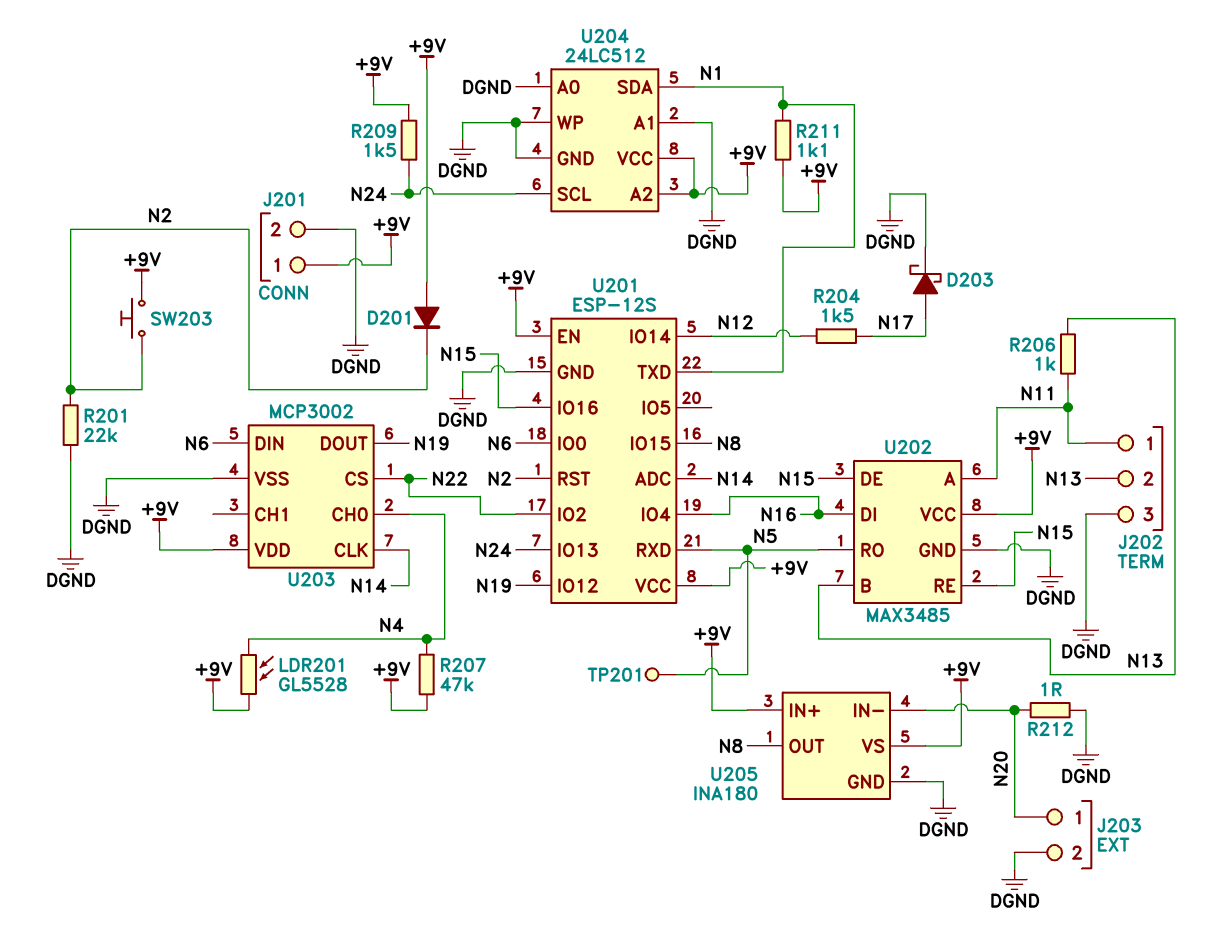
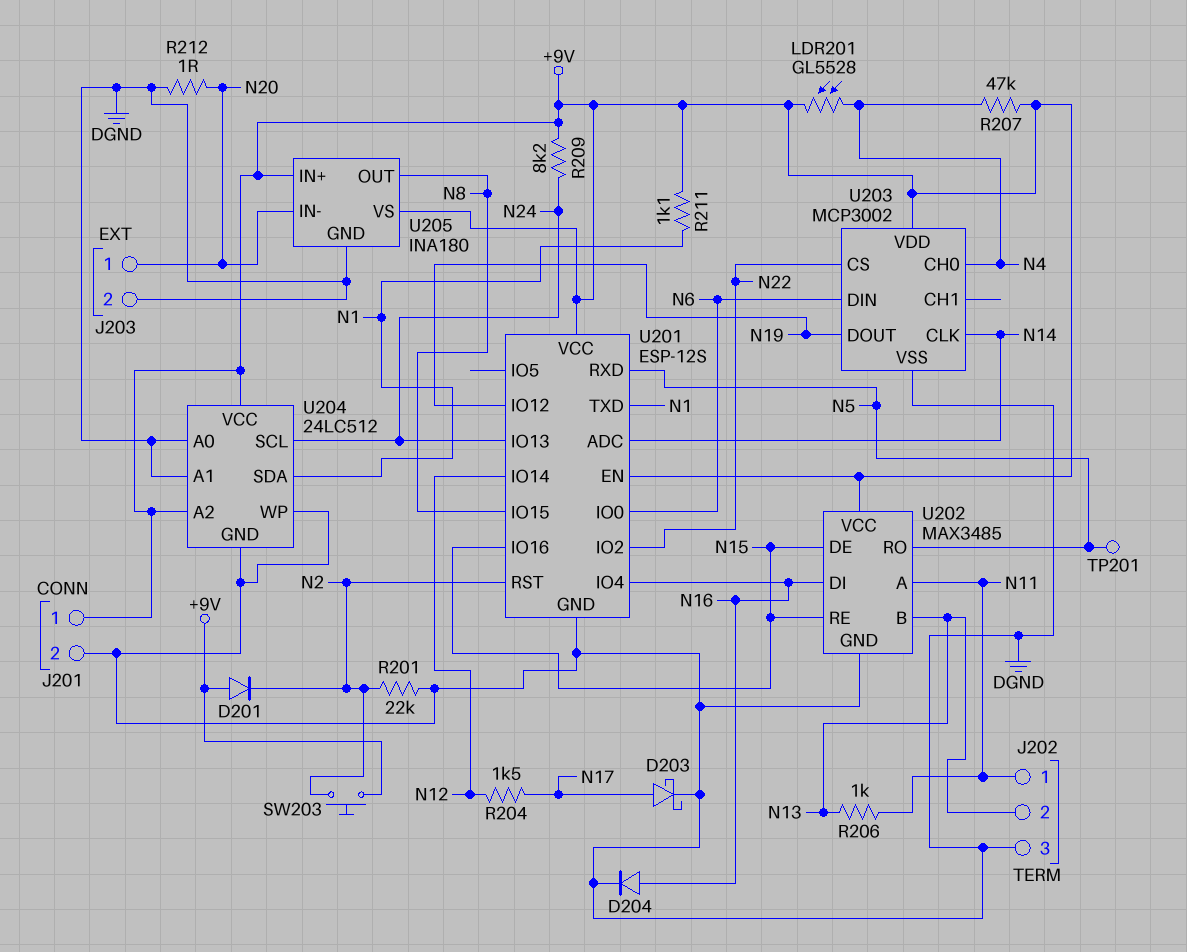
D204: none -> diode (A N16, K DGND)
R209: 1.5k (+9V, N24) -> 8.2k (+9V, N24)

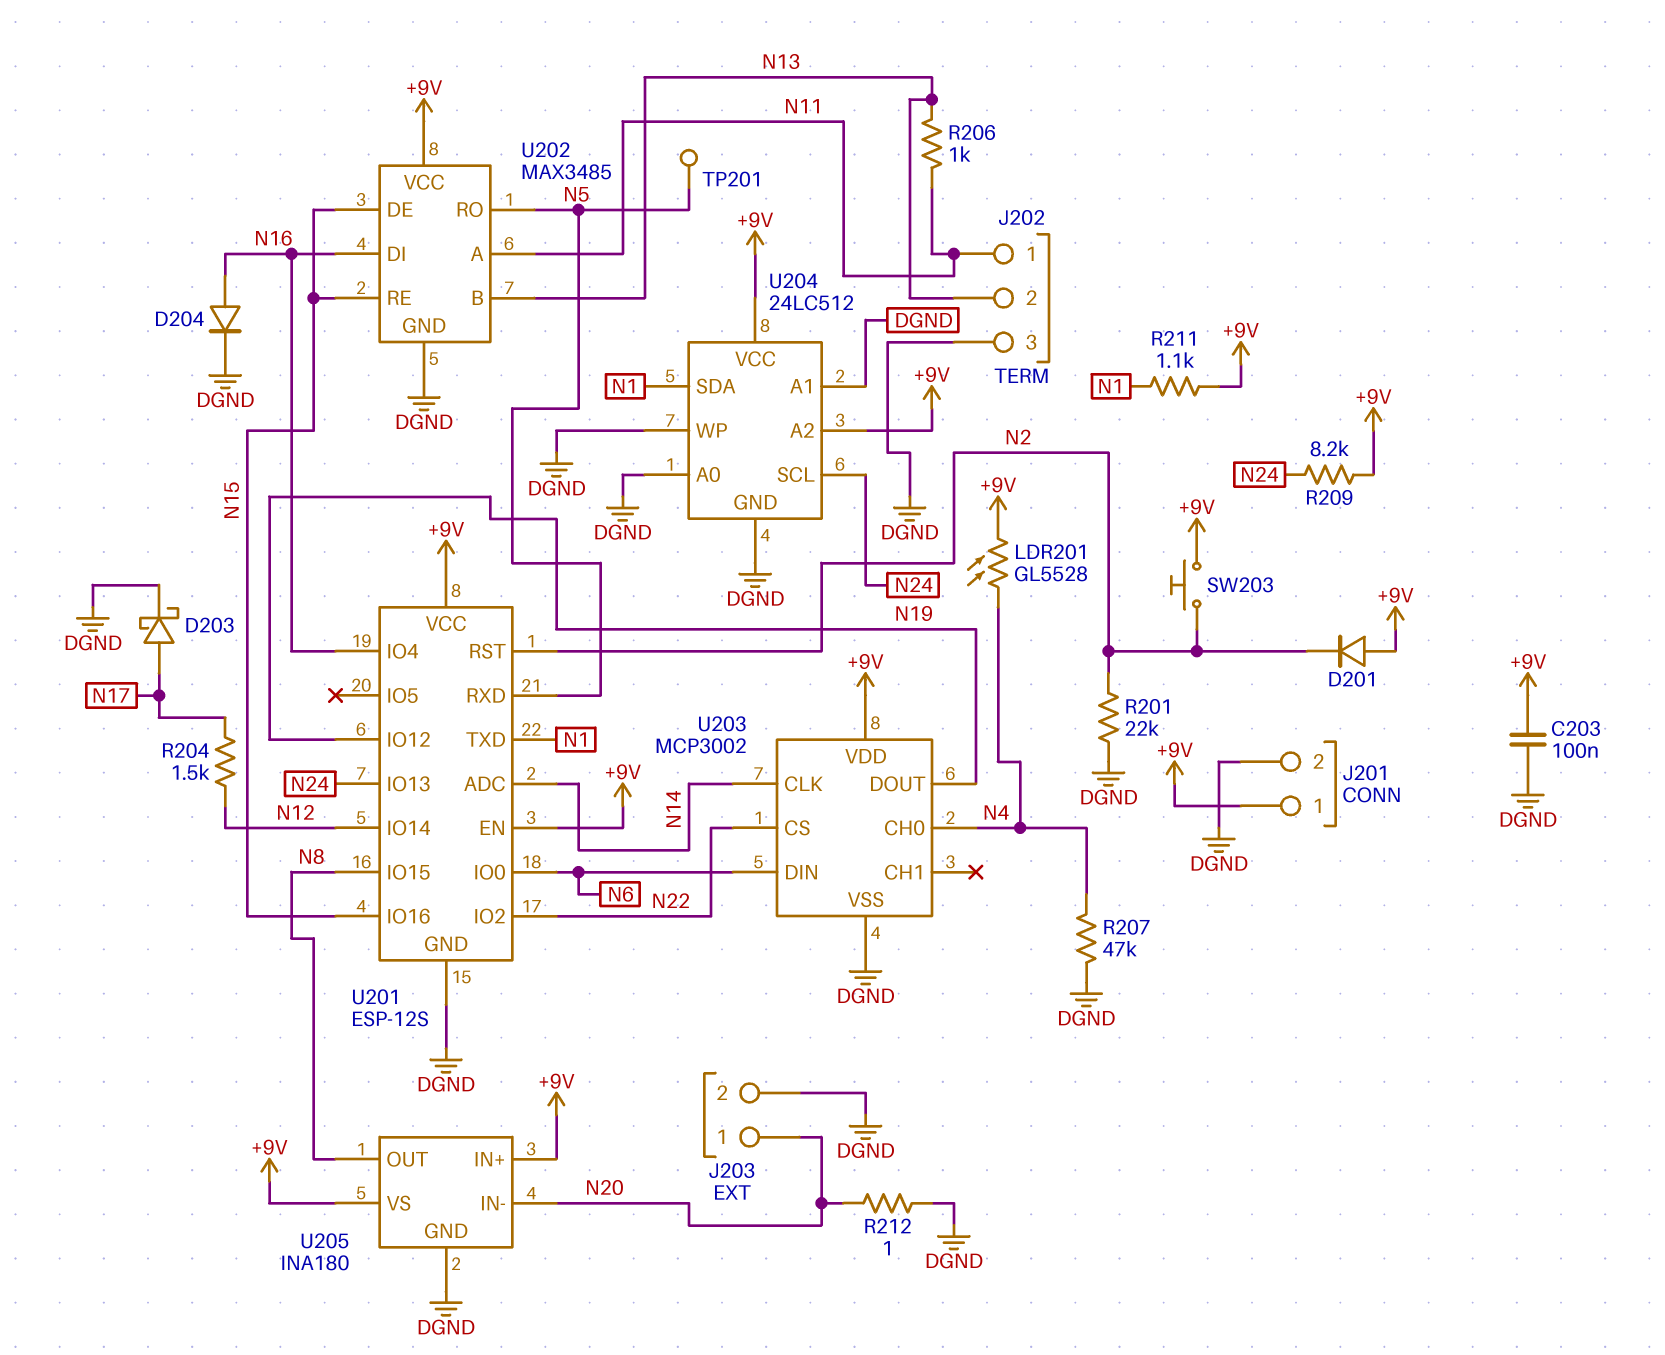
C203: none -> 100nF (+9V, DGND)
R207: 47k (+9V, N4) -> 47k (DGND, N4)

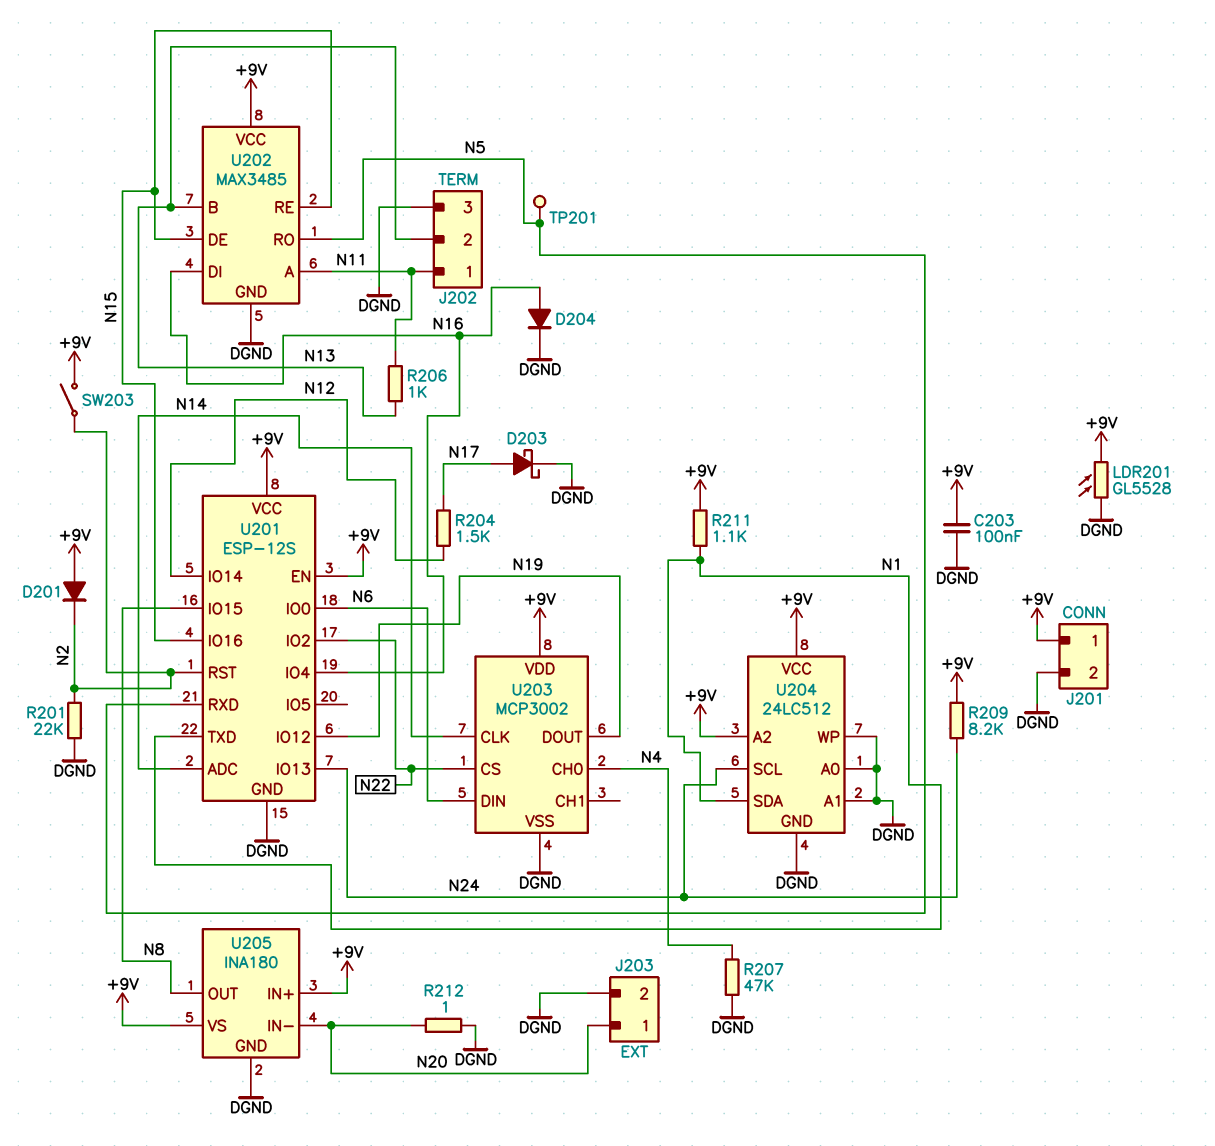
LDR201: GL5528 (+9V, N4) -> GL5528 (+9V, DGND)
SW203: button (+9V, N2) -> switch (+9V, N2)

